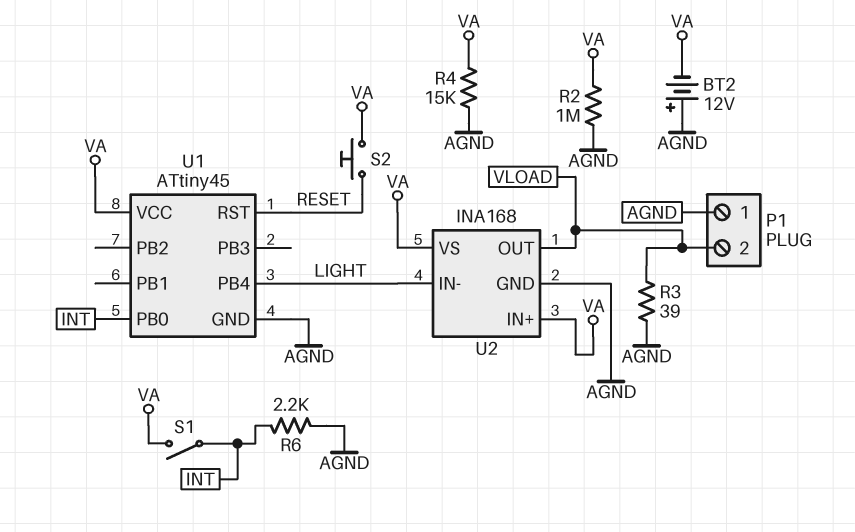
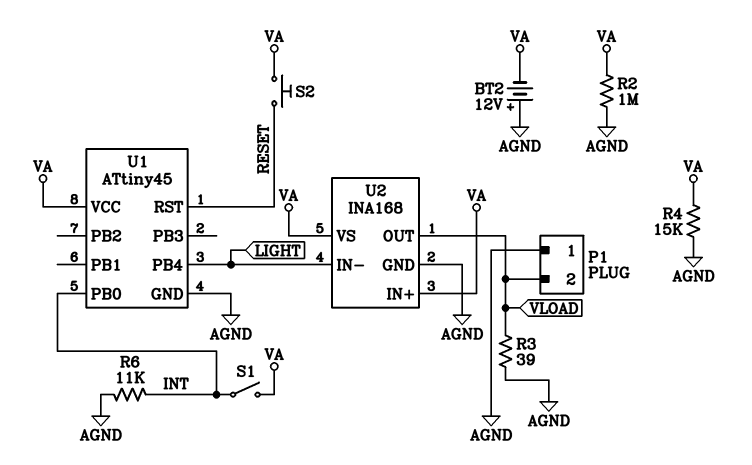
R6: 2.2k (AGND, INT) -> 11k (AGND, INT)

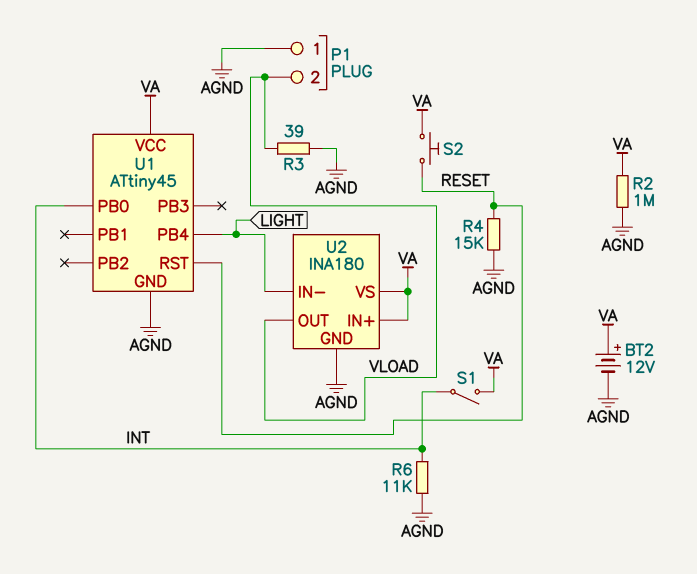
BT2: 12V (plus AGND, minus VA) -> 12V (plus VA, minus AGND)
R4: 15k (AGND, VA) -> 15k (AGND, RESET)
U2: INA168 -> INA180

